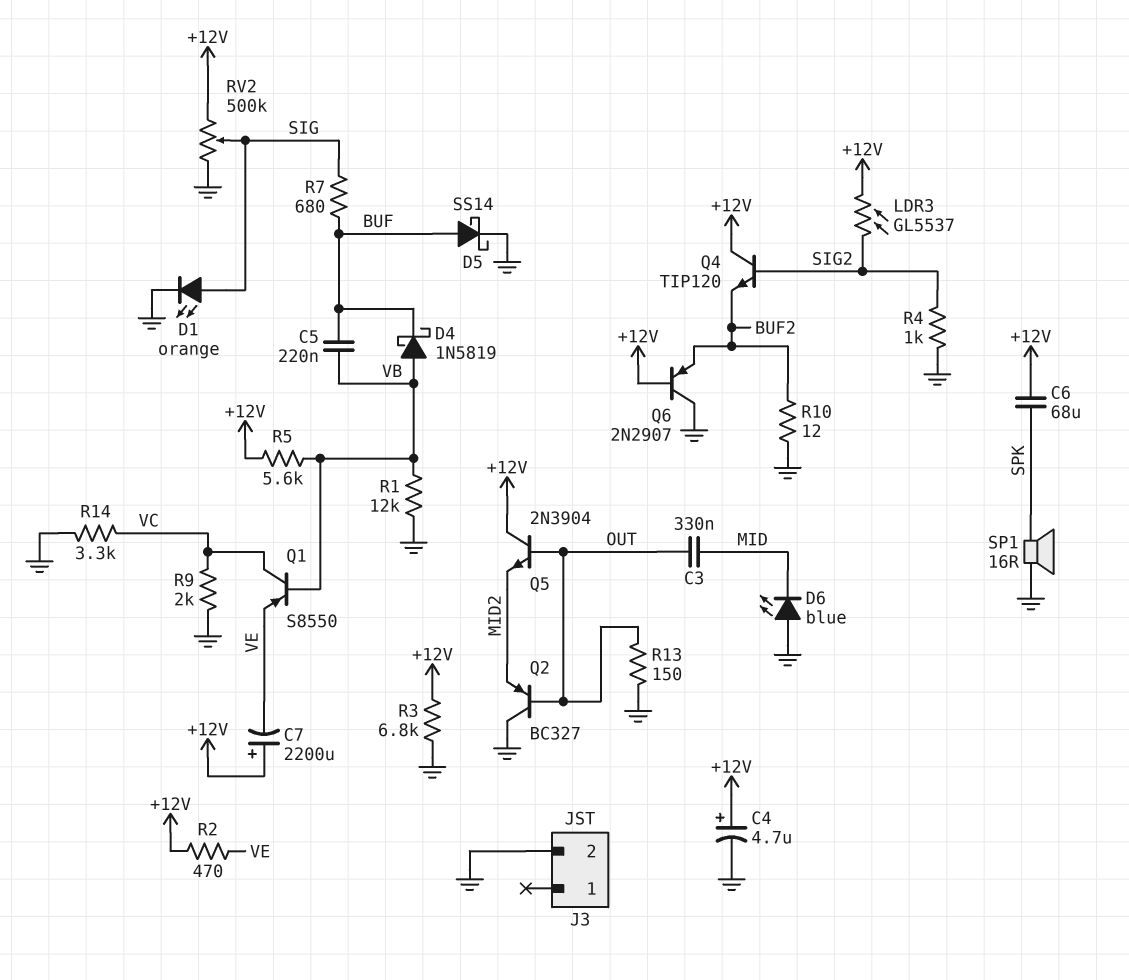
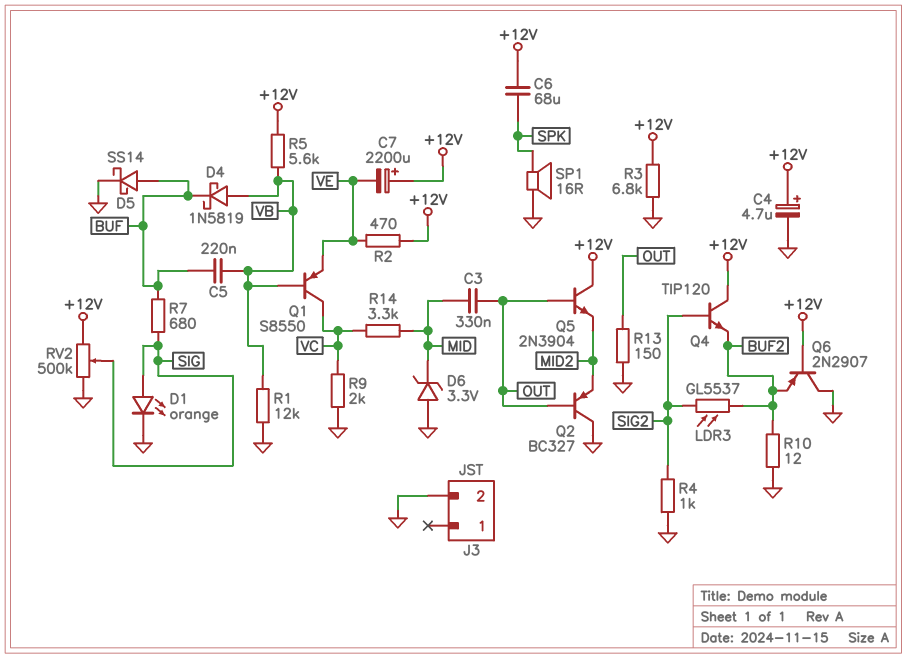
D6: LED blue (A GND, K MID) -> zener 3.3V (A GND, K MID)
LDR3: GL5537 (+12V, SIG2) -> GL5537 (BUF2, SIG2)
R14: 3.3k (GND, VC) -> 3.3k (MID, VC)

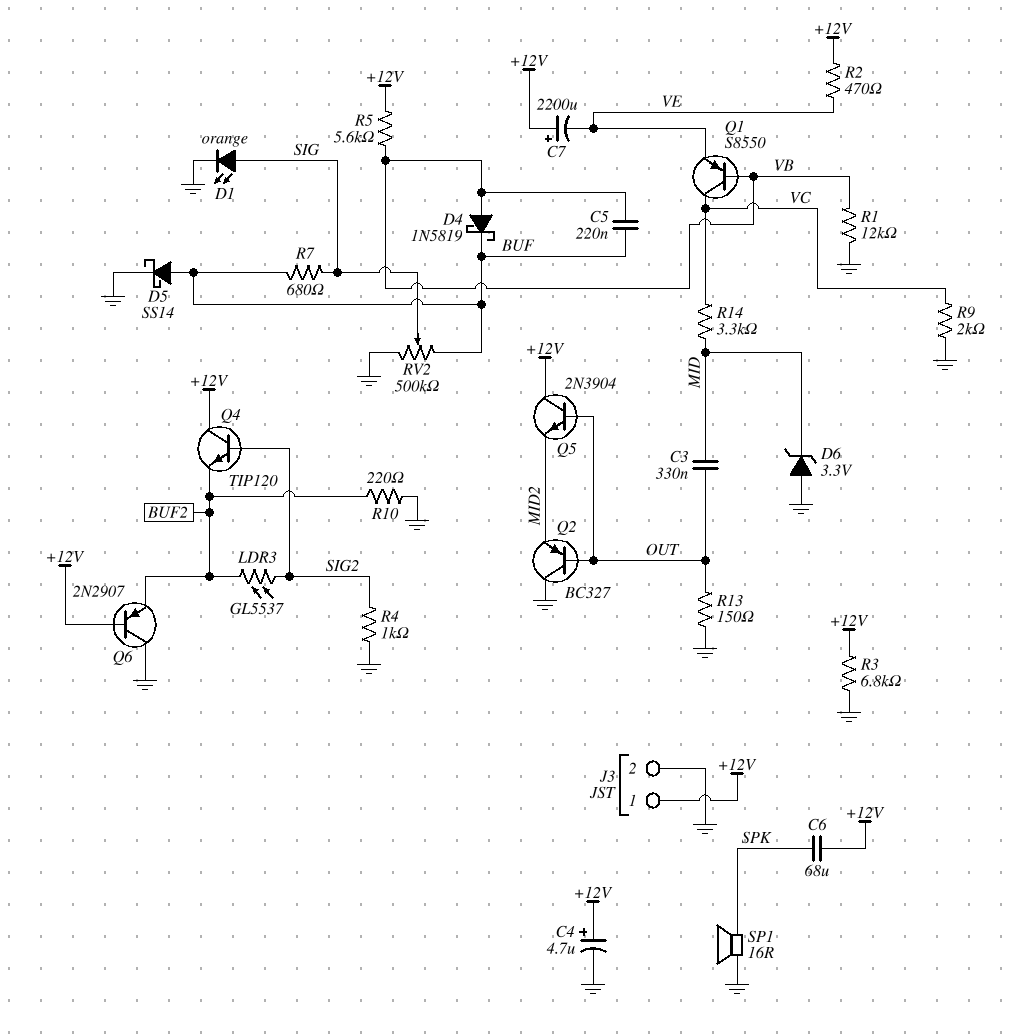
J3 pin 1: none -> +12V
R10: 12 (BUF2, GND) -> 220 (BUF2, GND)
RV2: 500k (+12V, GND, wiper SIG) -> 500k (BUF, GND, wiper SIG)

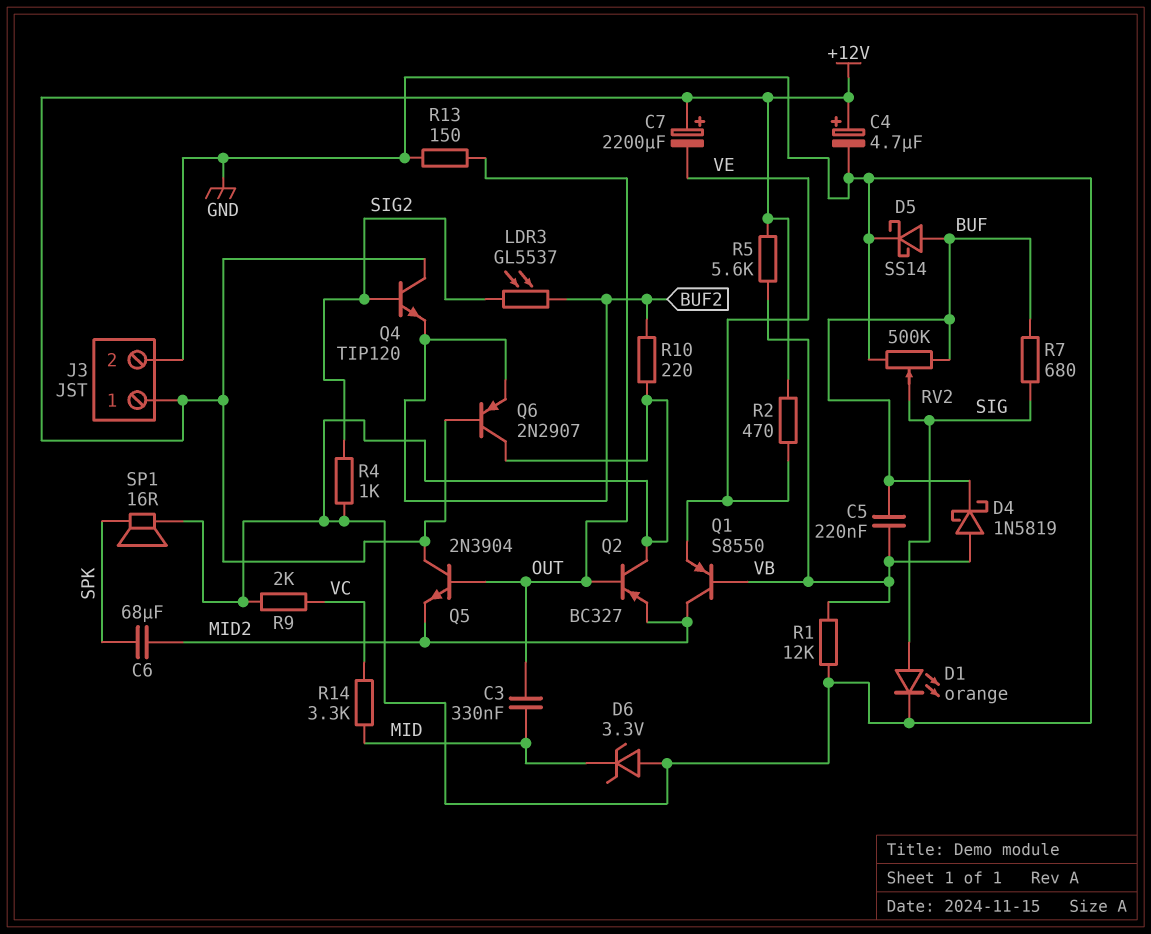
C6: 68uF (+12V, SPK) -> 68uF (MID2, SPK)
Q1: PNP S8550 (B VB, C VC, E VE) -> PNP S8550 (B VB, C MID2, E VE)
R3: 6.8k (+12V, GND) -> none

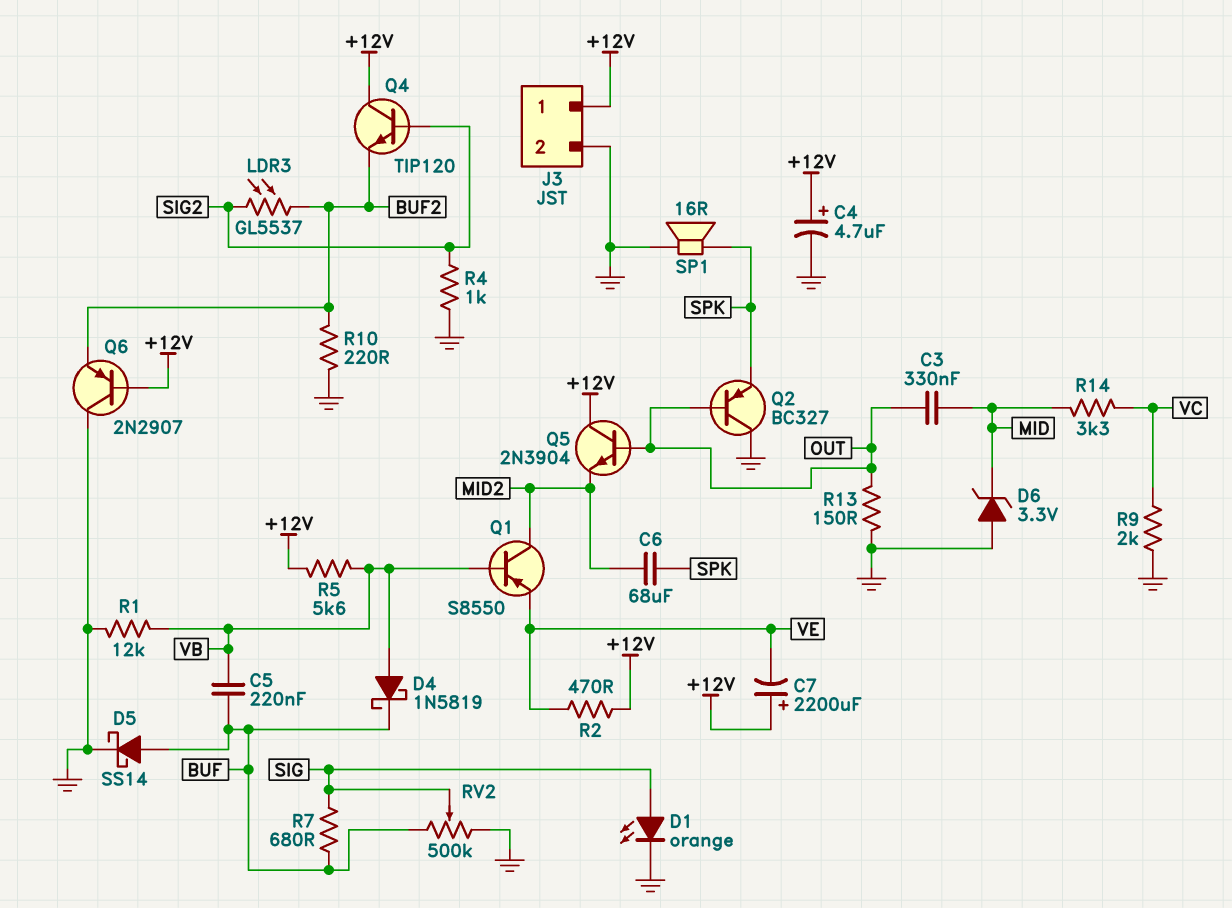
Q2: PNP BC327 (B OUT, C GND, E MID2) -> PNP BC327 (B OUT, C GND, E SPK)

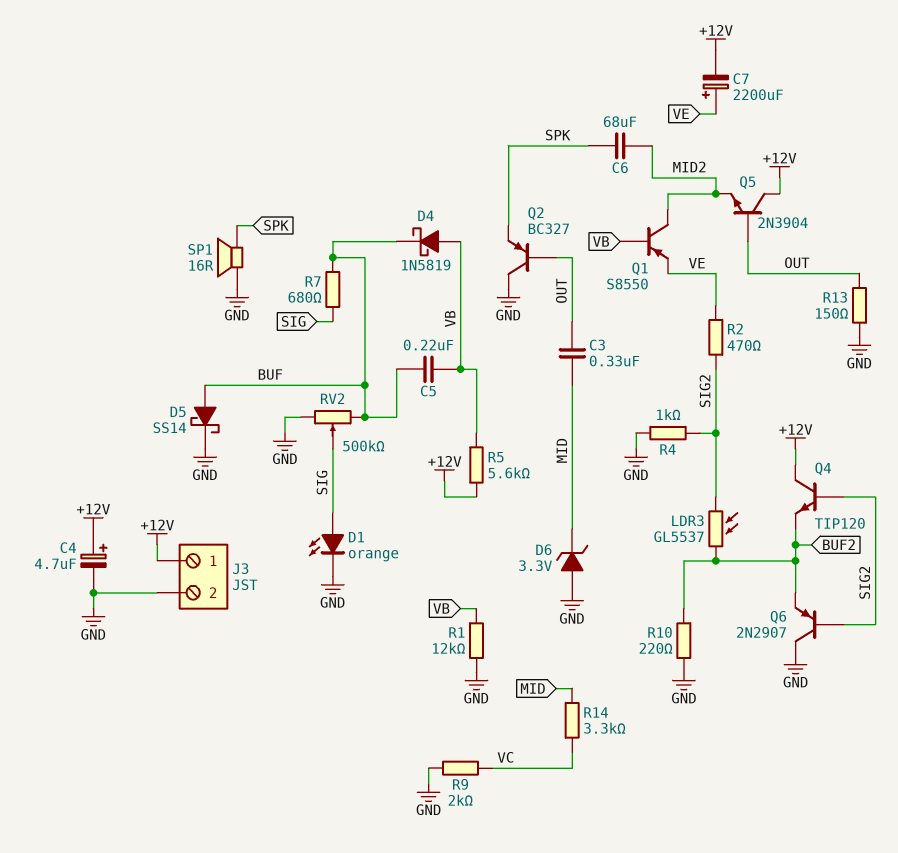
C7: 2200uF (plus +12V, minus VE) -> 2200uF (plus VE, minus +12V)
Q6: PNP 2N2907 (B +12V, C GND, E BUF2) -> PNP 2N2907 (B SIG2, C GND, E BUF2)
R2: 470 (+12V, VE) -> 470 (SIG2, VE)

